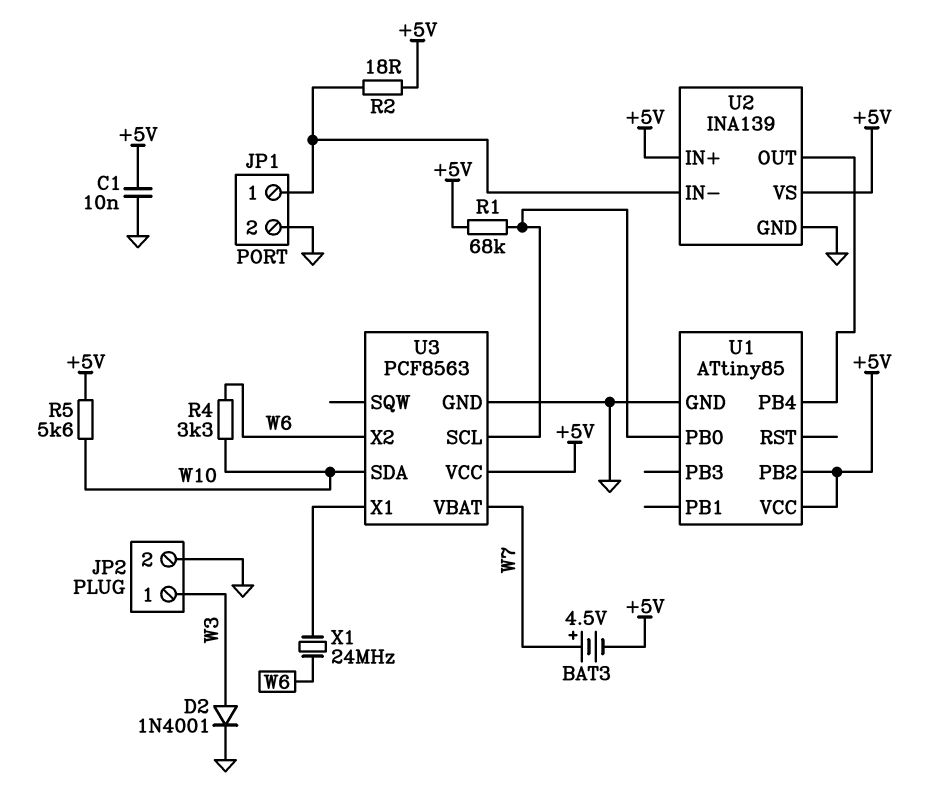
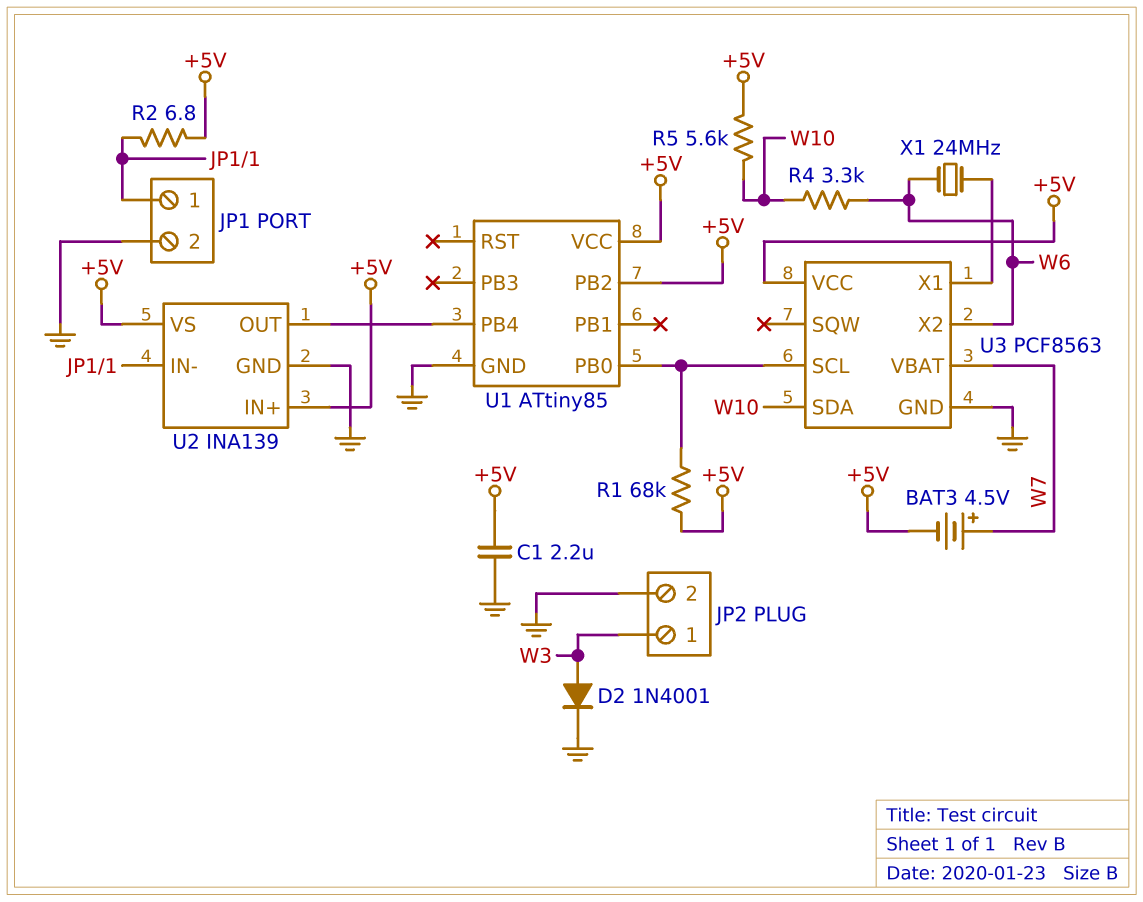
C1: 10nF (+5V, GND) -> 2.2uF (+5V, GND)
R2: 18 (+5V, JP1/1) -> 6.8 (+5V, JP1/1)

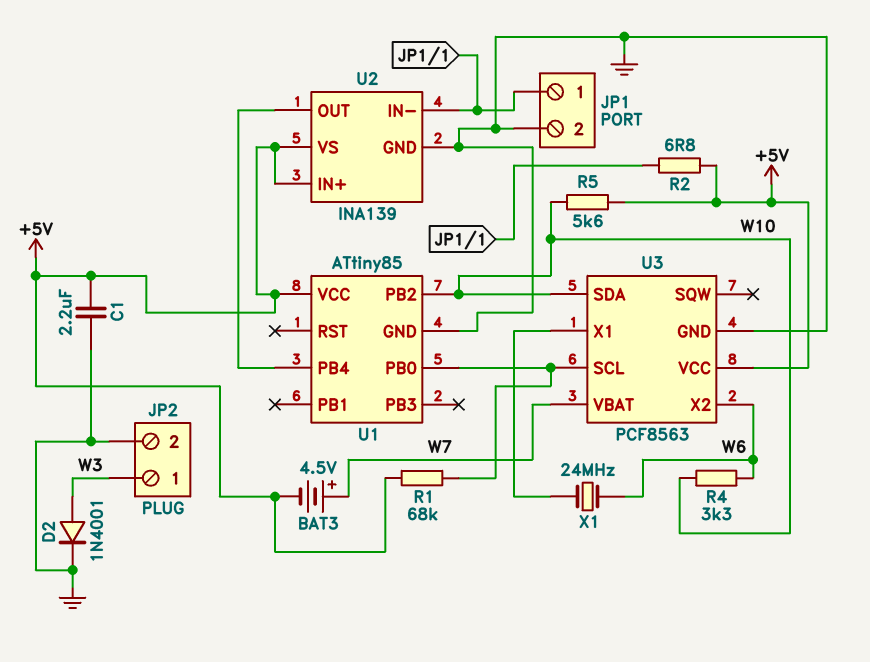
U1 pin PB2: +5V -> W10

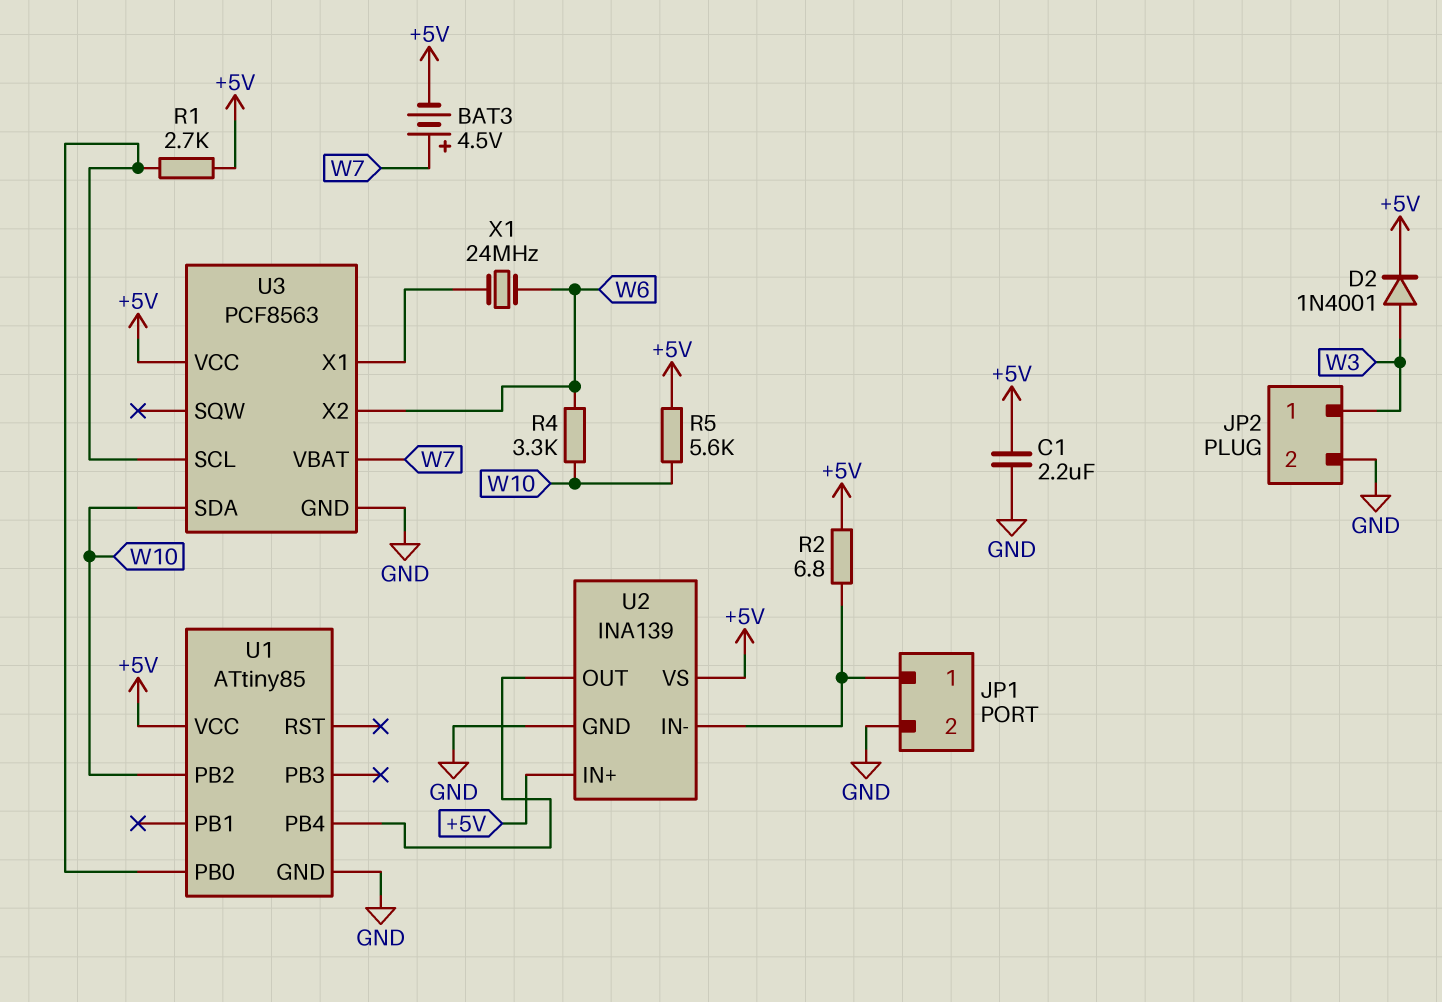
D2: diode 1N4001 (A W3, K GND) -> diode 1N4001 (A W3, K +5V)
R1: 68k (+5V, U1/PB0) -> 2.7k (+5V, U1/PB0)

